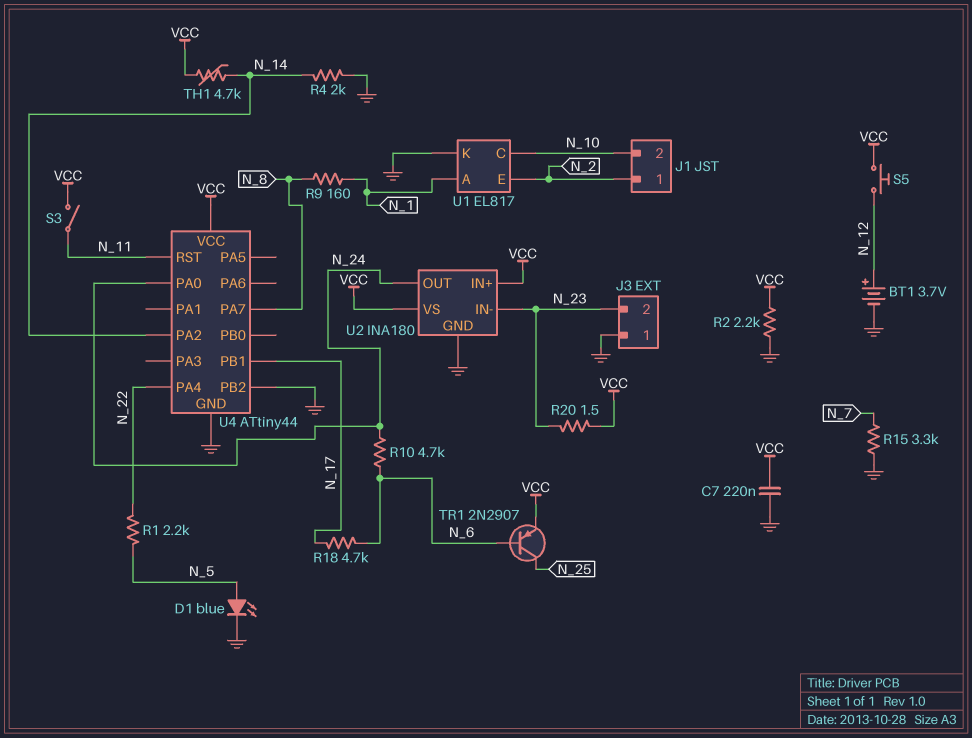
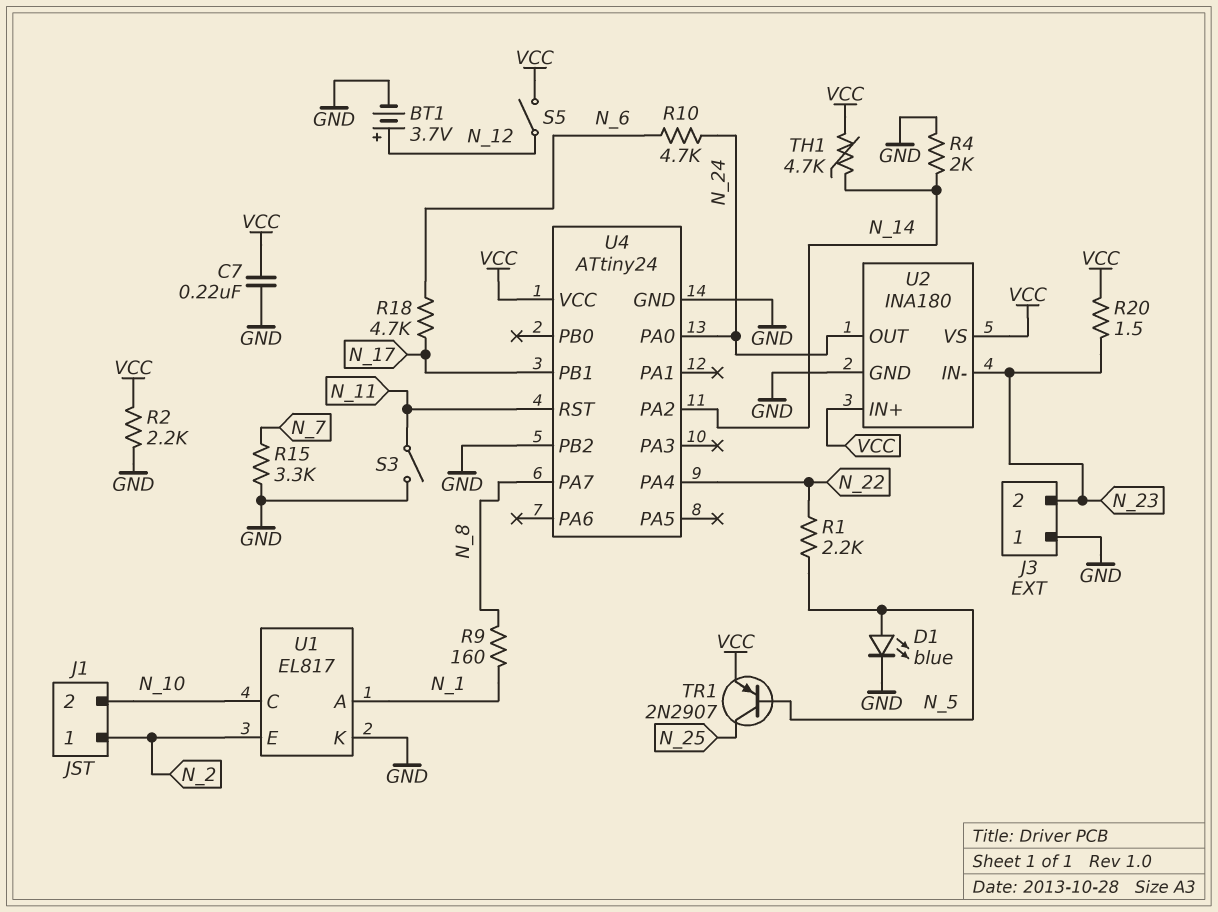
S3: switch (N_11, VCC) -> switch (GND, N_11)
S5: button (N_12, VCC) -> switch (N_12, VCC)
TR1: PNP 2N2907 (B N_6, C N_25, E VCC) -> PNP 2N2907 (B N_5, C N_25, E VCC)
U4: ATtiny44 -> ATtiny24

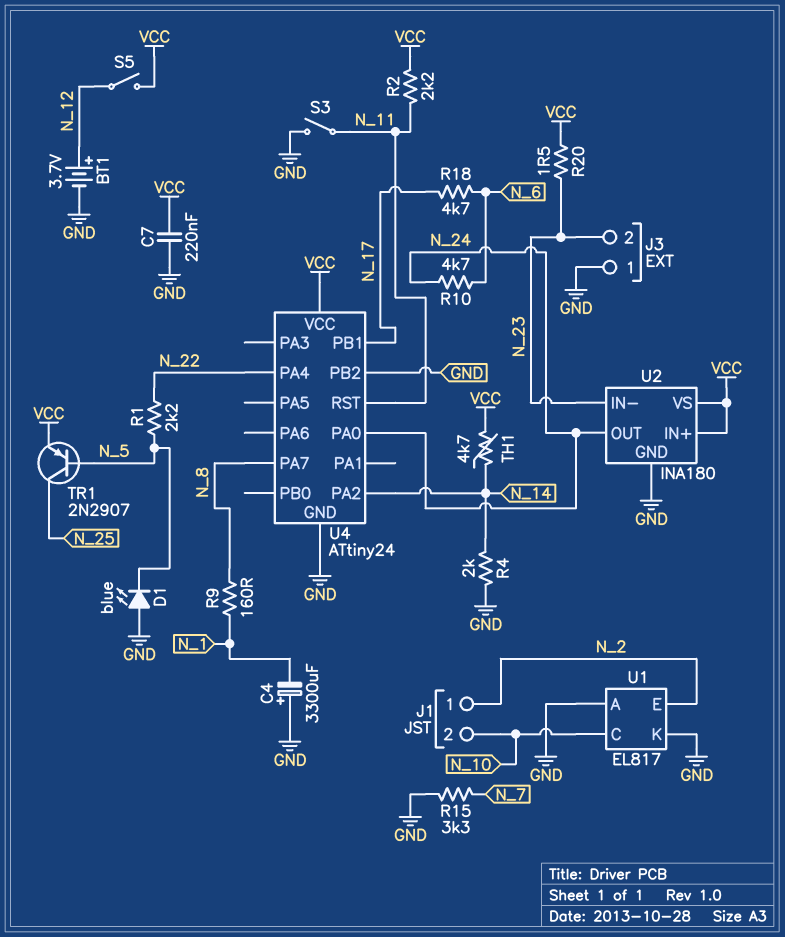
C4: none -> 3300uF (plus GND, minus N_1)
D1: LED blue (A N_5, K GND) -> LED blue (A GND, K N_5)
R2: 2.2k (GND, VCC) -> 2.2k (N_11, VCC)
U1 pin A: N_1 -> GND

